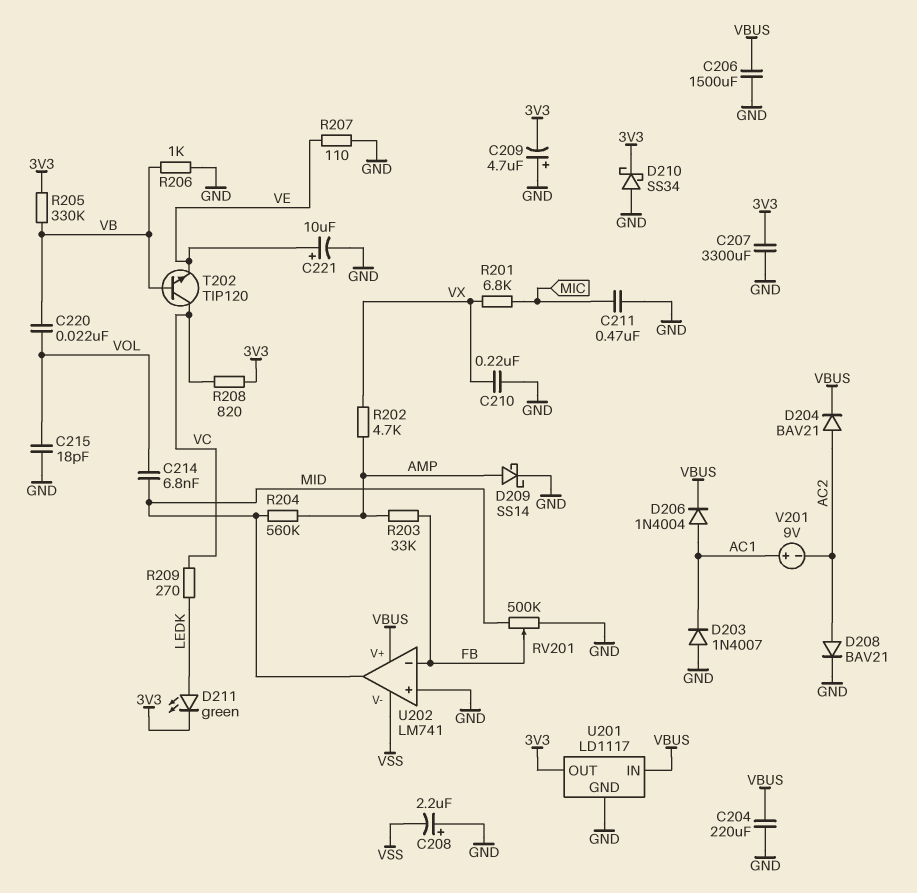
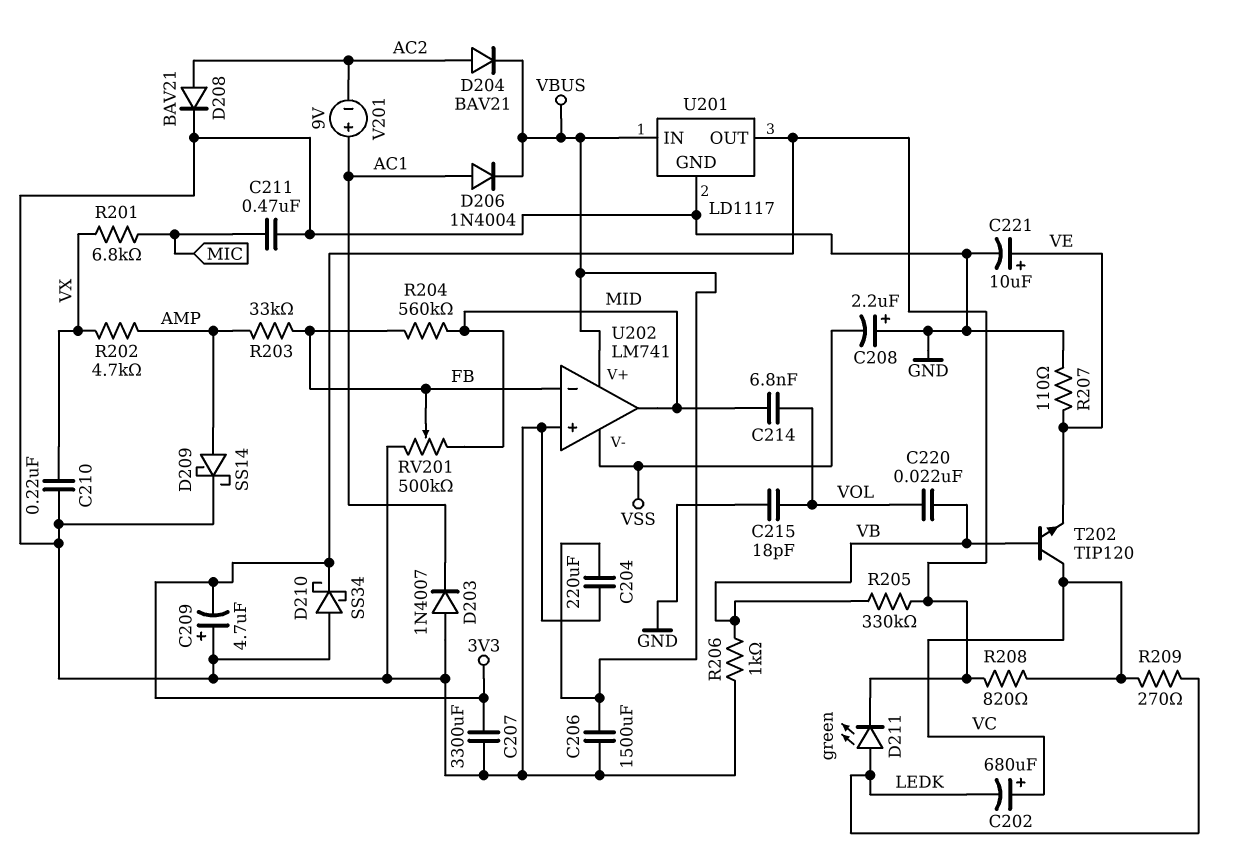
C202: none -> 680uF (plus VC, minus LEDK)
R204: 560k (AMP, MID) -> 560k (FB, MID)

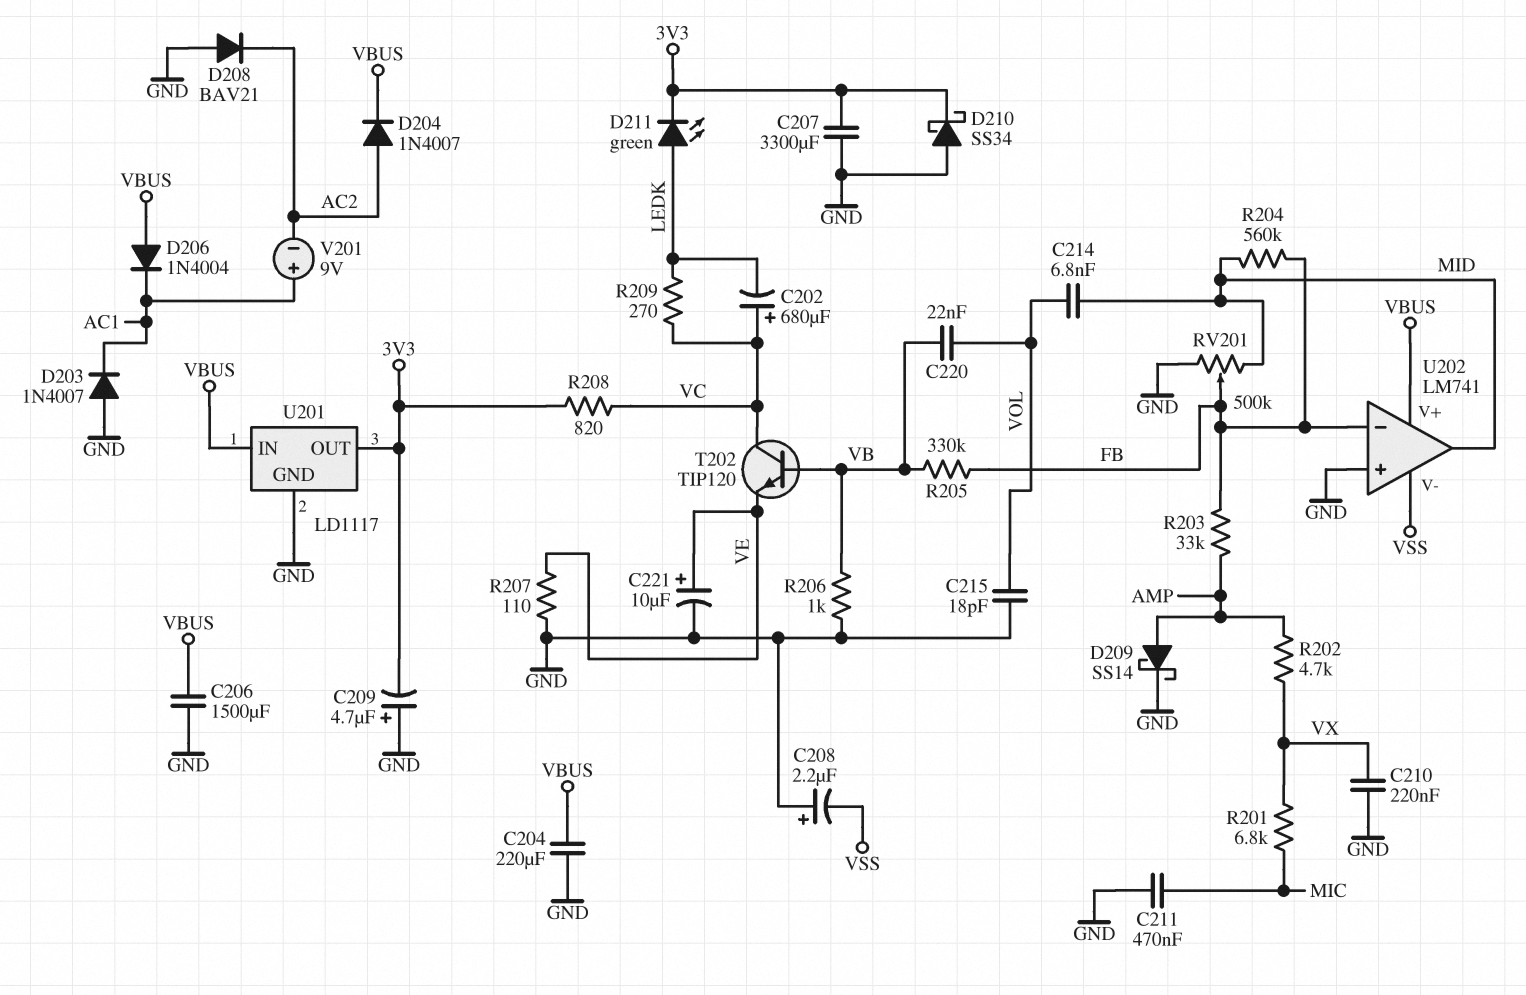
D204: diode BAV21 (A AC2, K VBUS) -> diode 1N4007 (A AC2, K VBUS)
D206: diode 1N4004 (A AC1, K VBUS) -> diode 1N4004 (A VBUS, K AC1)
D208: diode BAV21 (A AC2, K GND) -> diode BAV21 (A GND, K AC2)
R205: 330k (3V3, VB) -> 330k (FB, VB)

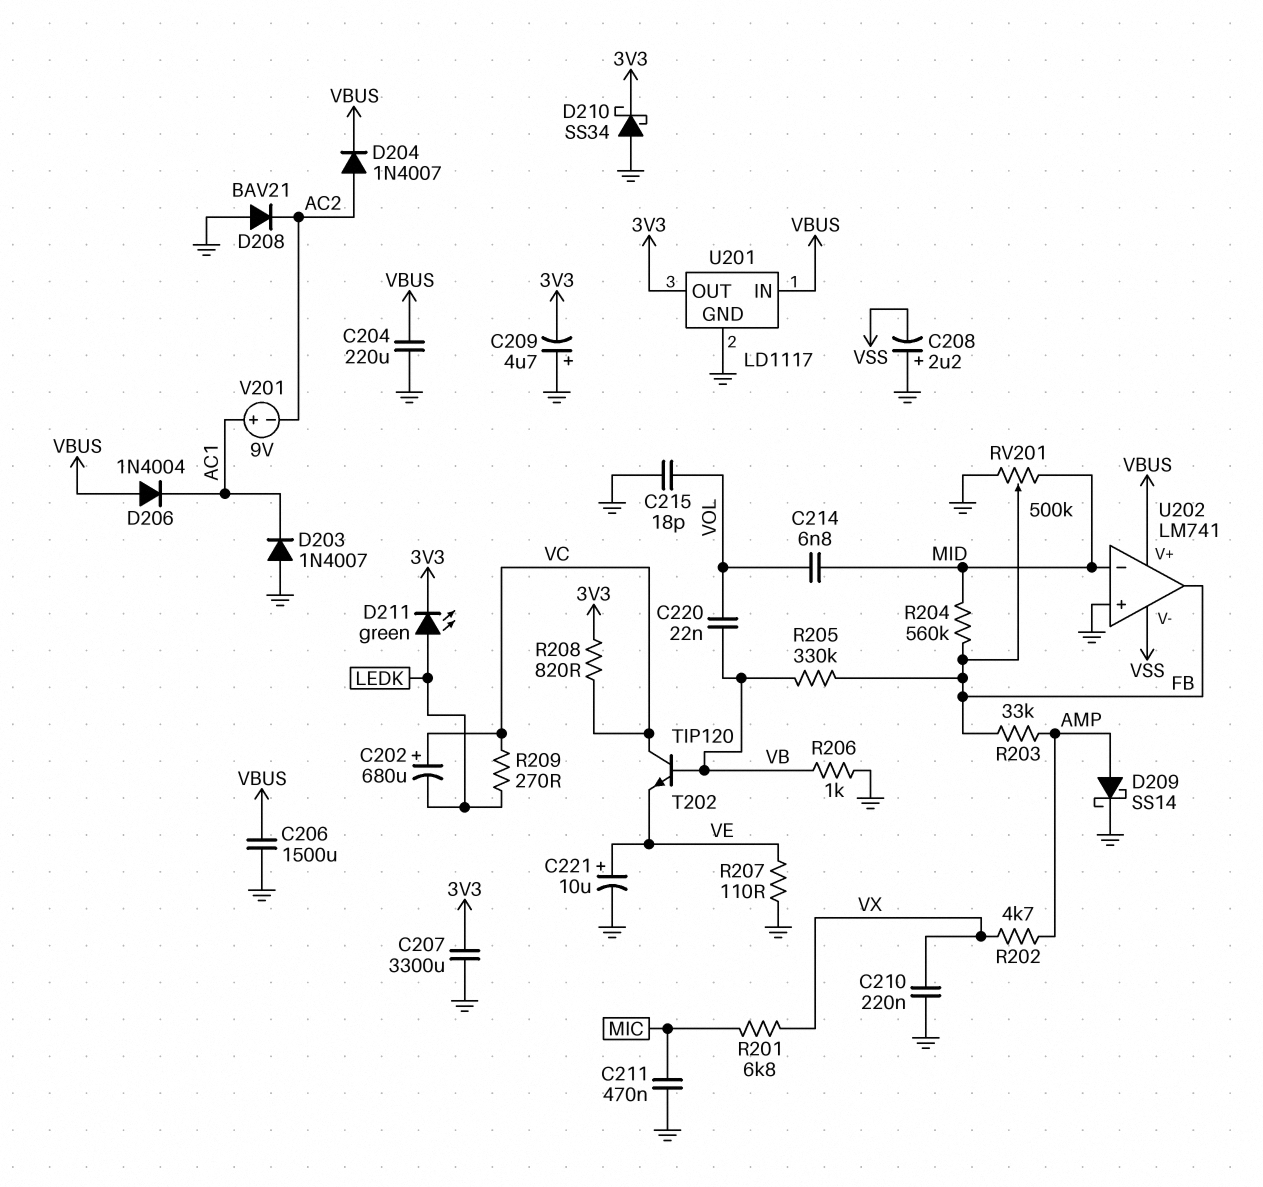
U202 pin in-: FB -> MID
U202 pin out: MID -> FB

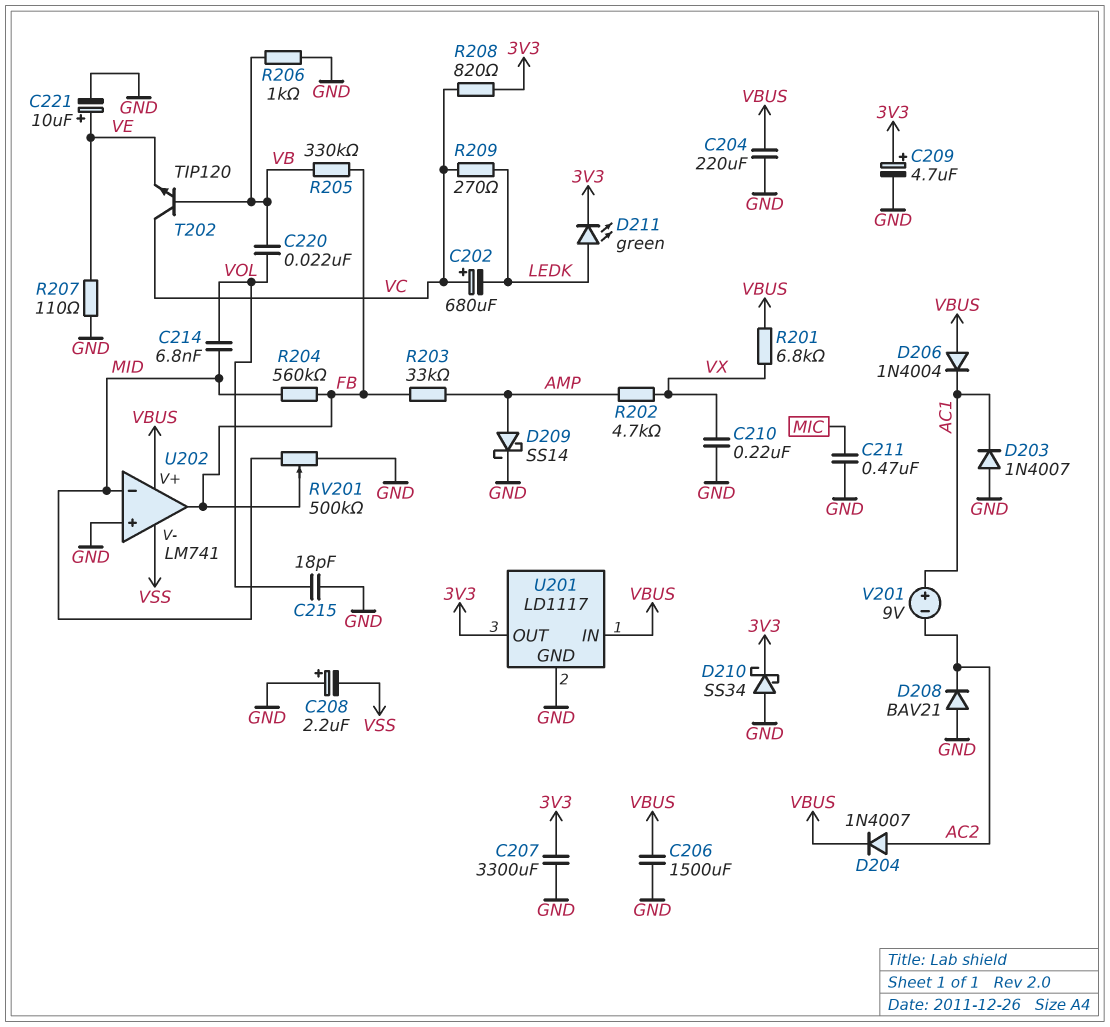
C209: 4.7uF (plus GND, minus 3V3) -> 4.7uF (plus 3V3, minus GND)
R201: 6.8k (MIC, VX) -> 6.8k (VBUS, VX)

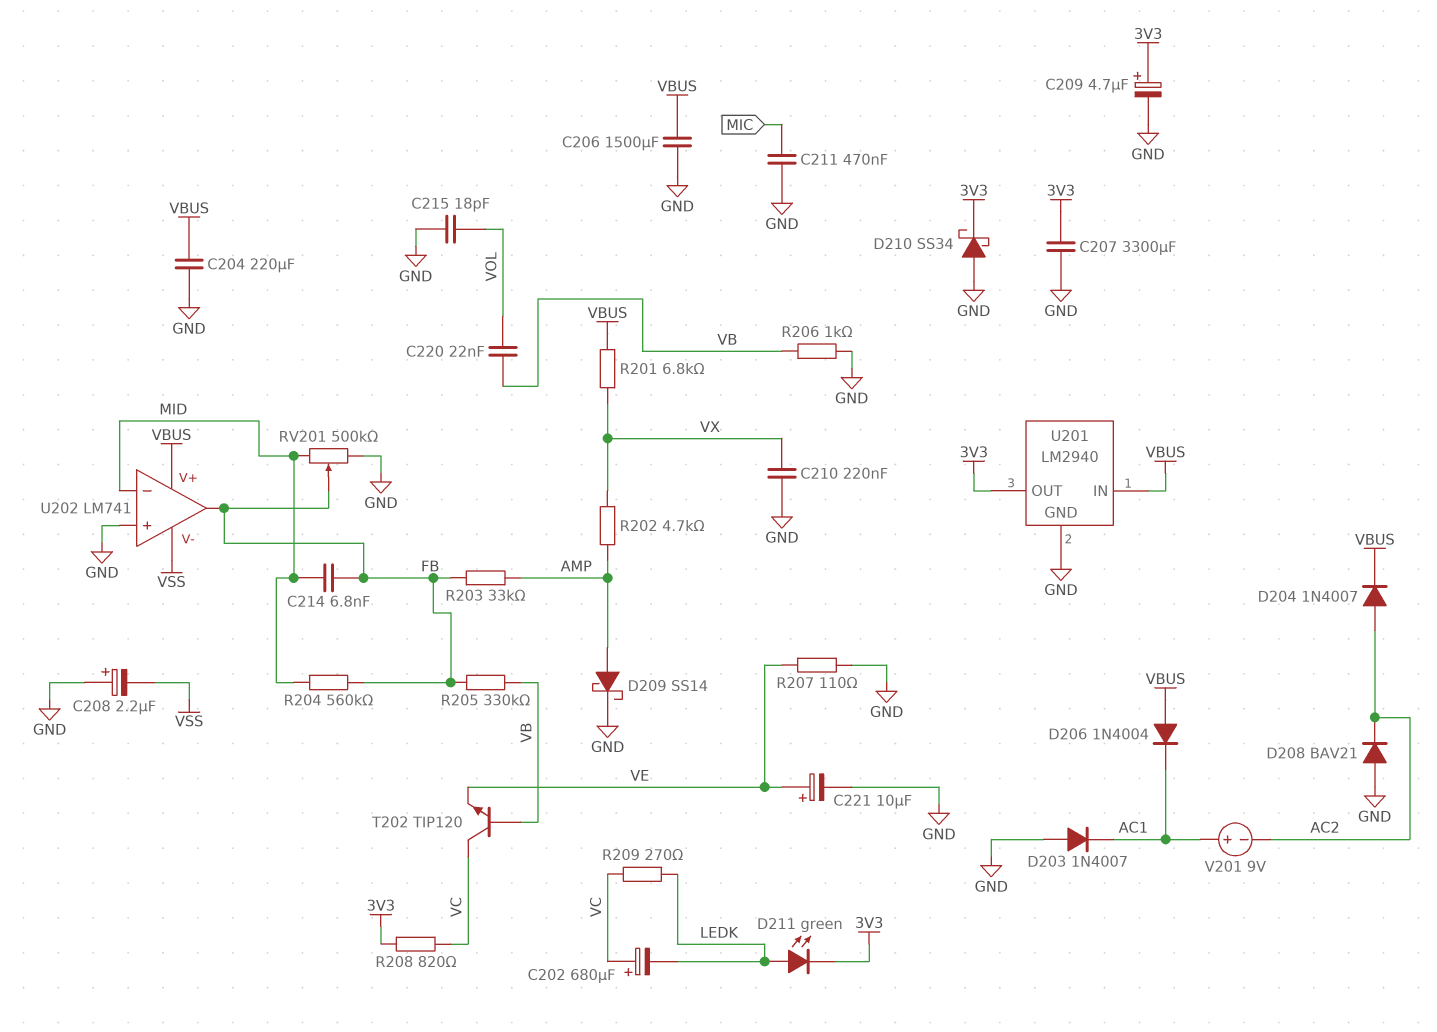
C214: 6.8nF (MID, VOL) -> 6.8nF (FB, MID)
U201: LD1117 -> LM2940

